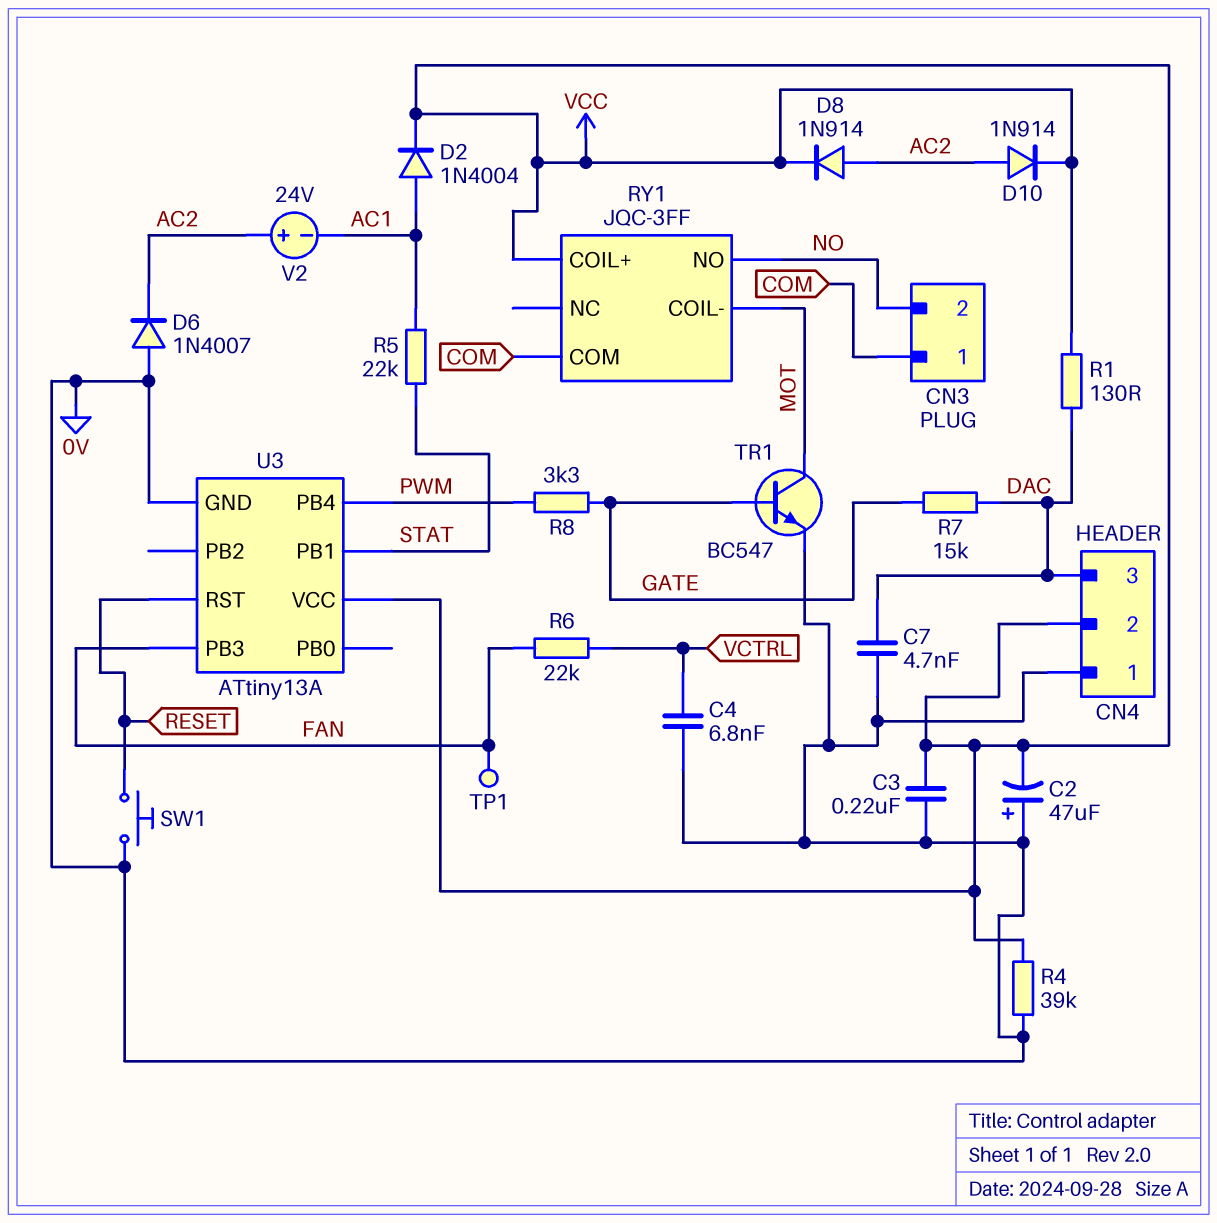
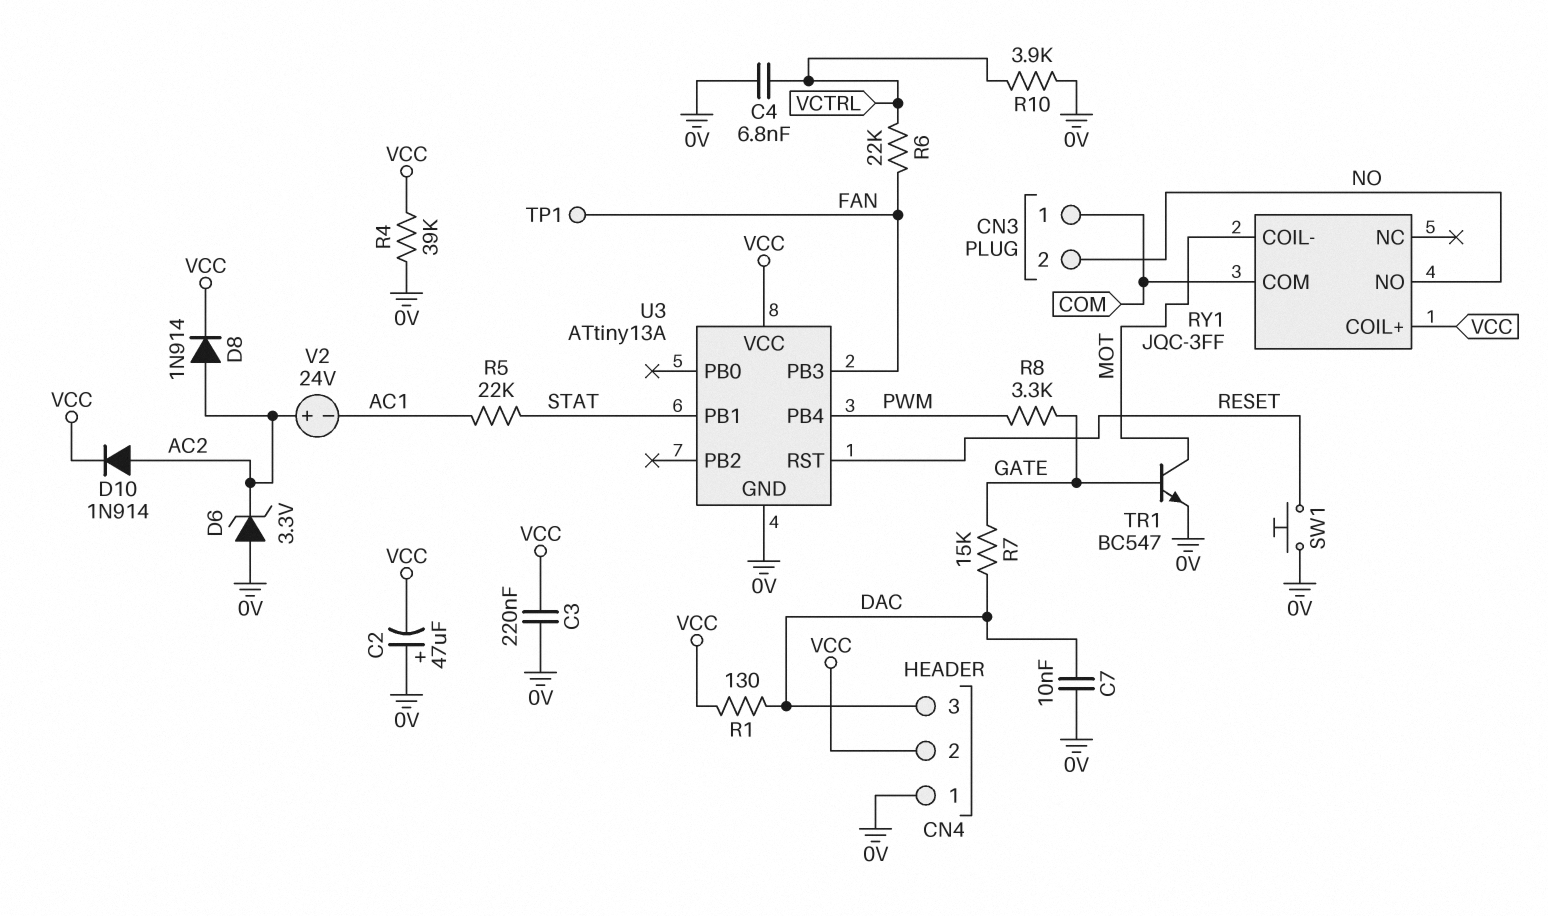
C7: 4.7nF (0V, DAC) -> 10nF (0V, DAC)
D2: diode 1N4004 (A AC1, K VCC) -> none
D6: diode 1N4007 (A 0V, K AC2) -> zener 3.3V (A 0V, K AC2)
R10: none -> 3.9k (0V, VCTRL)

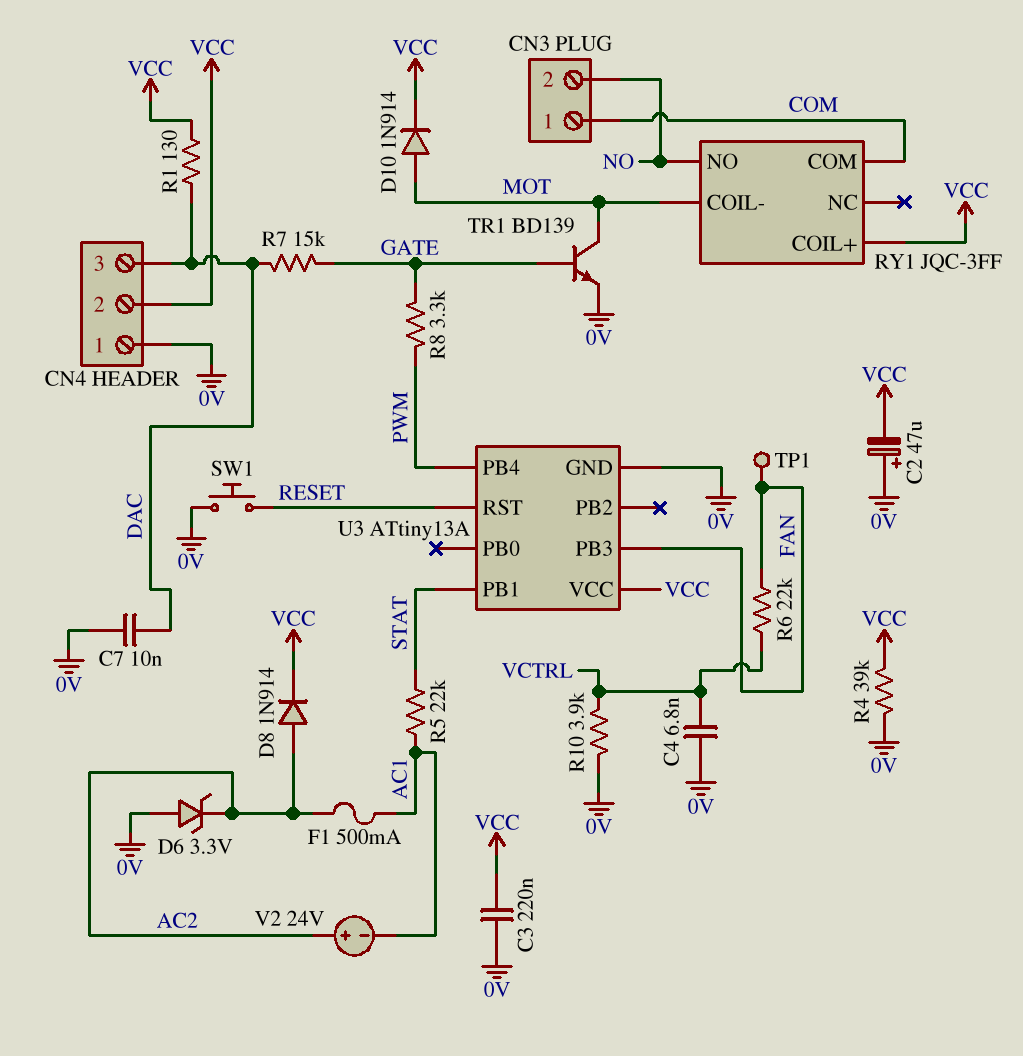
D10: diode 1N914 (A AC2, K VCC) -> diode 1N914 (A MOT, K VCC)
F1: none -> 500mA (AC1, AC2)
TR1: NPN BC547 (B GATE, C MOT, E 0V) -> NPN BD139 (B GATE, C MOT, E 0V)

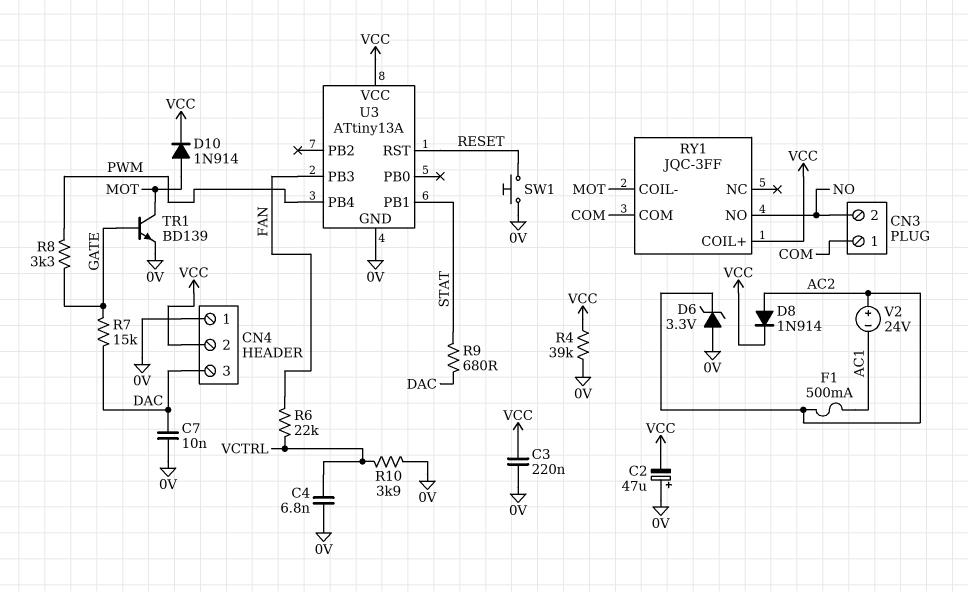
R1: 130 (DAC, VCC) -> none
R5: 22k (AC1, STAT) -> none
R9: none -> 680 (DAC, STAT)
TP1: test point (FAN) -> none

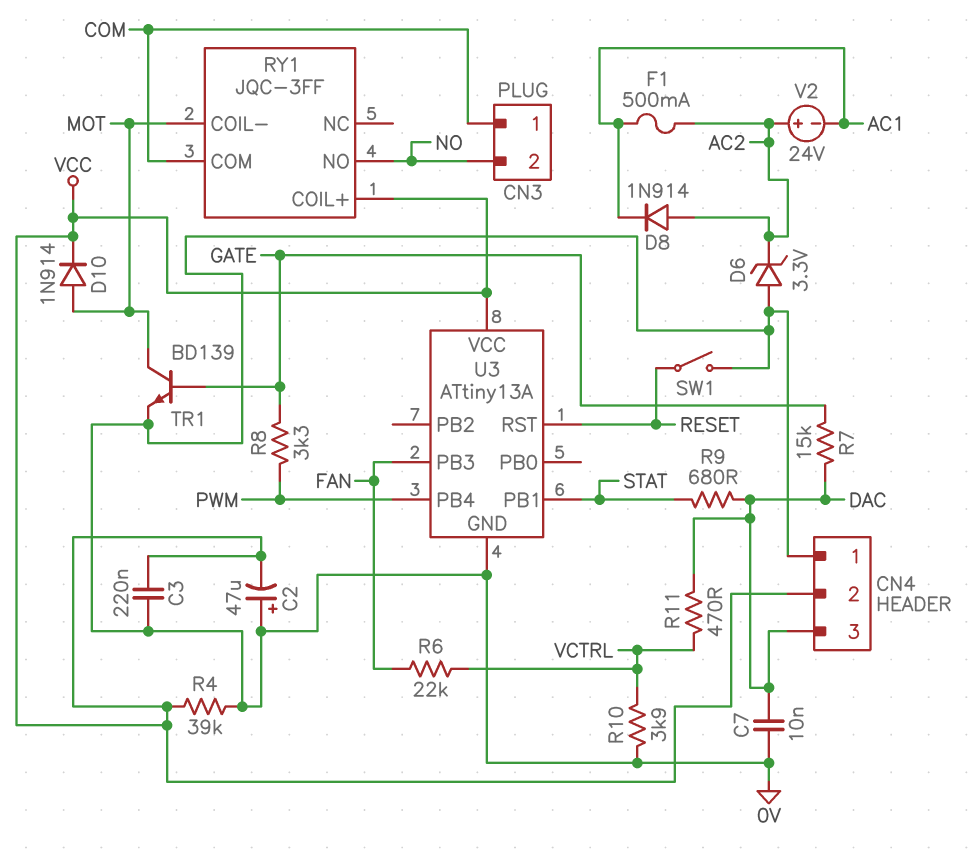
C4: 6.8nF (0V, VCTRL) -> none
D8: diode 1N914 (A AC2, K VCC) -> diode 1N914 (A AC2, K AC1)
R11: none -> 470 (DAC, VCTRL)
SW1: button (0V, RESET) -> switch (0V, RESET)

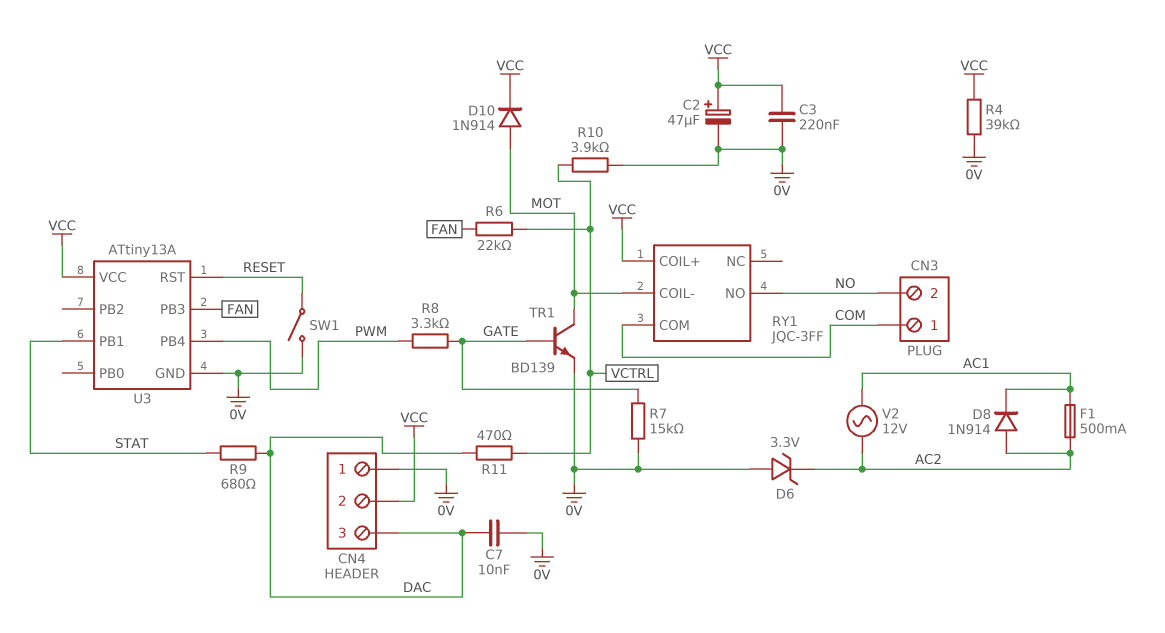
C2: 47uF (plus 0V, minus VCC) -> 47uF (plus VCC, minus 0V)
R7: 15k (DAC, GATE) -> 15k (0V, GATE)
V2: 24V (plus AC2, minus AC1) -> AC 12V (AC1, AC2)

